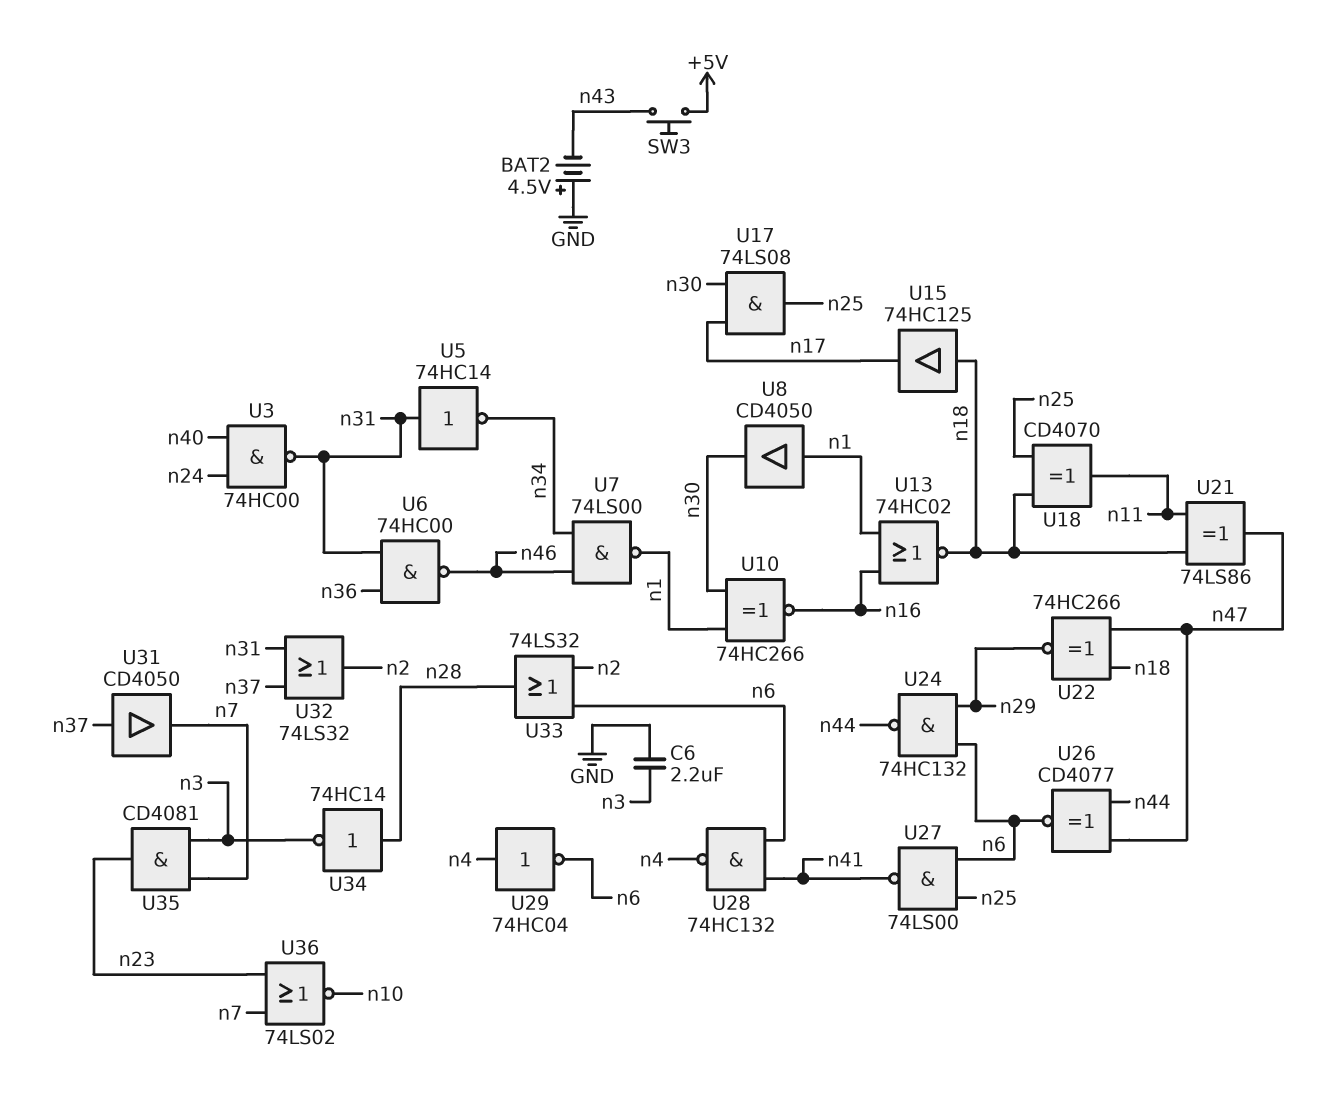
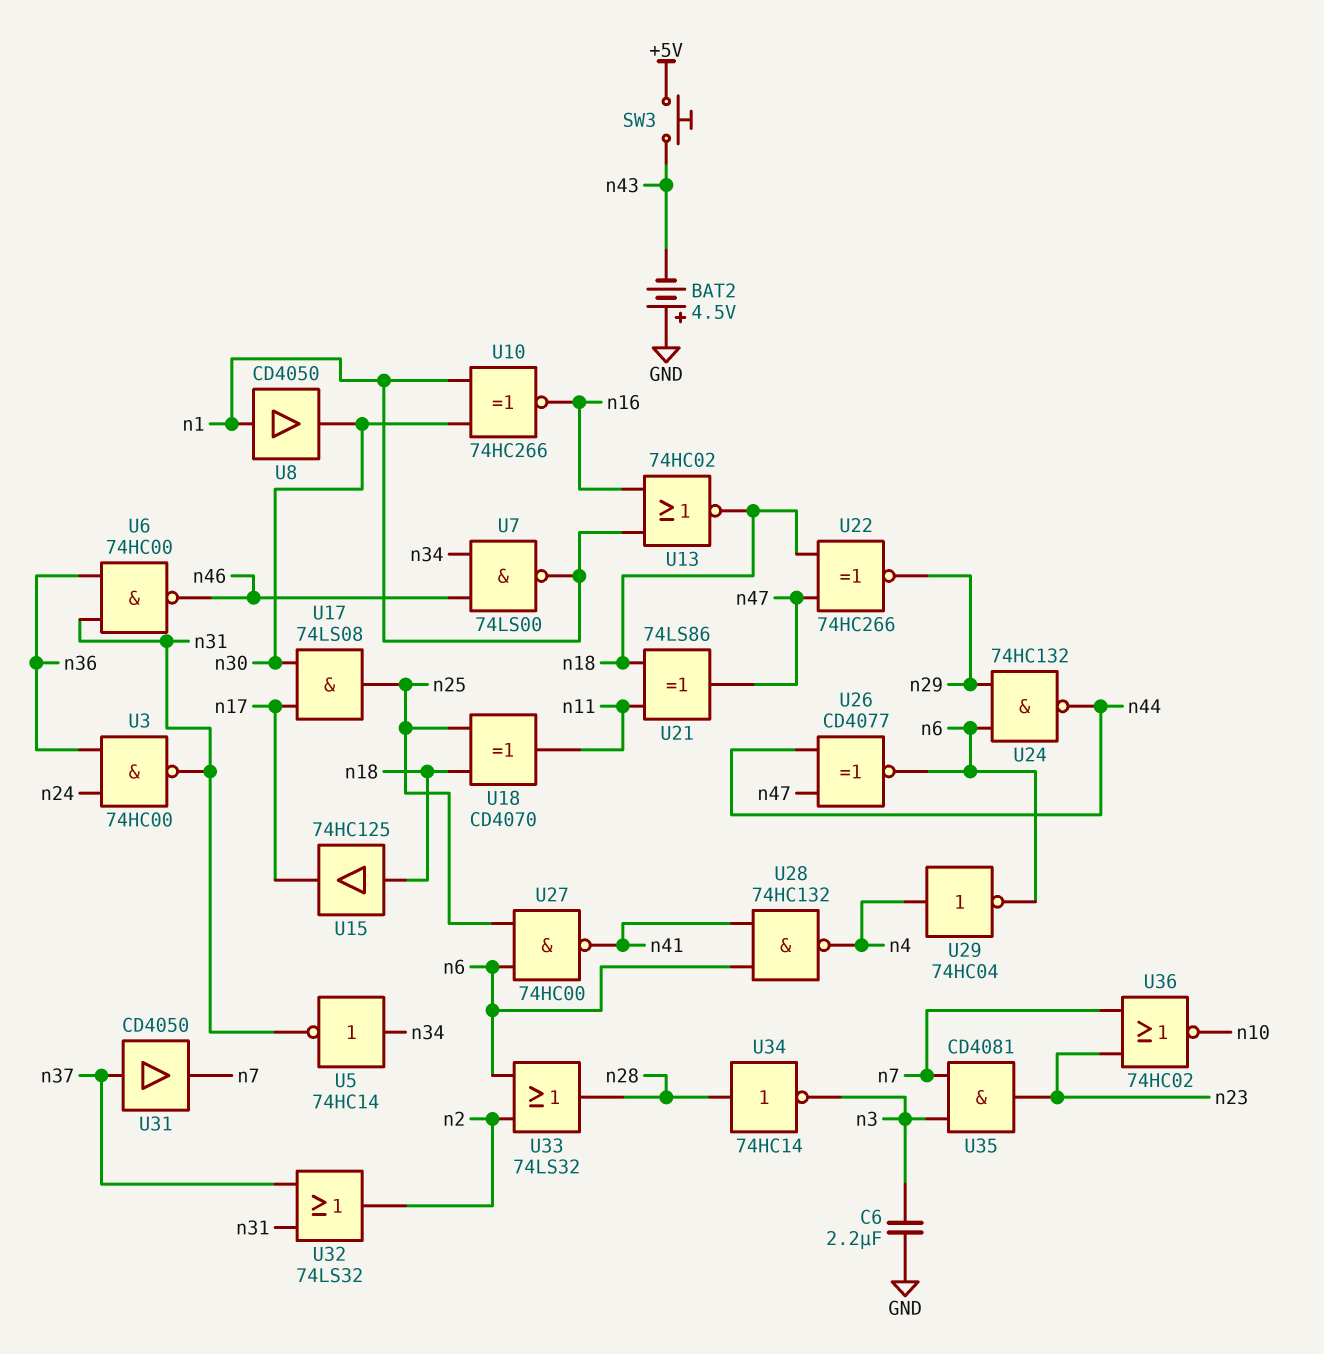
U3: NAND 74HC00 (in n24, in n40, out n31) -> NAND 74HC00 (in n24, in n36, out n31)
U5: NOT 74HC14 (in n31, out n34) -> NOT 74HC14 (in n34, out n31)
U27: NAND 74LS00 (in n6, in n25, out n41) -> NAND 74HC00 (in n6, in n25, out n41)
U36: NOR 74LS02 (in n7, in n23, out n10) -> NOR 74HC02 (in n7, in n23, out n10)

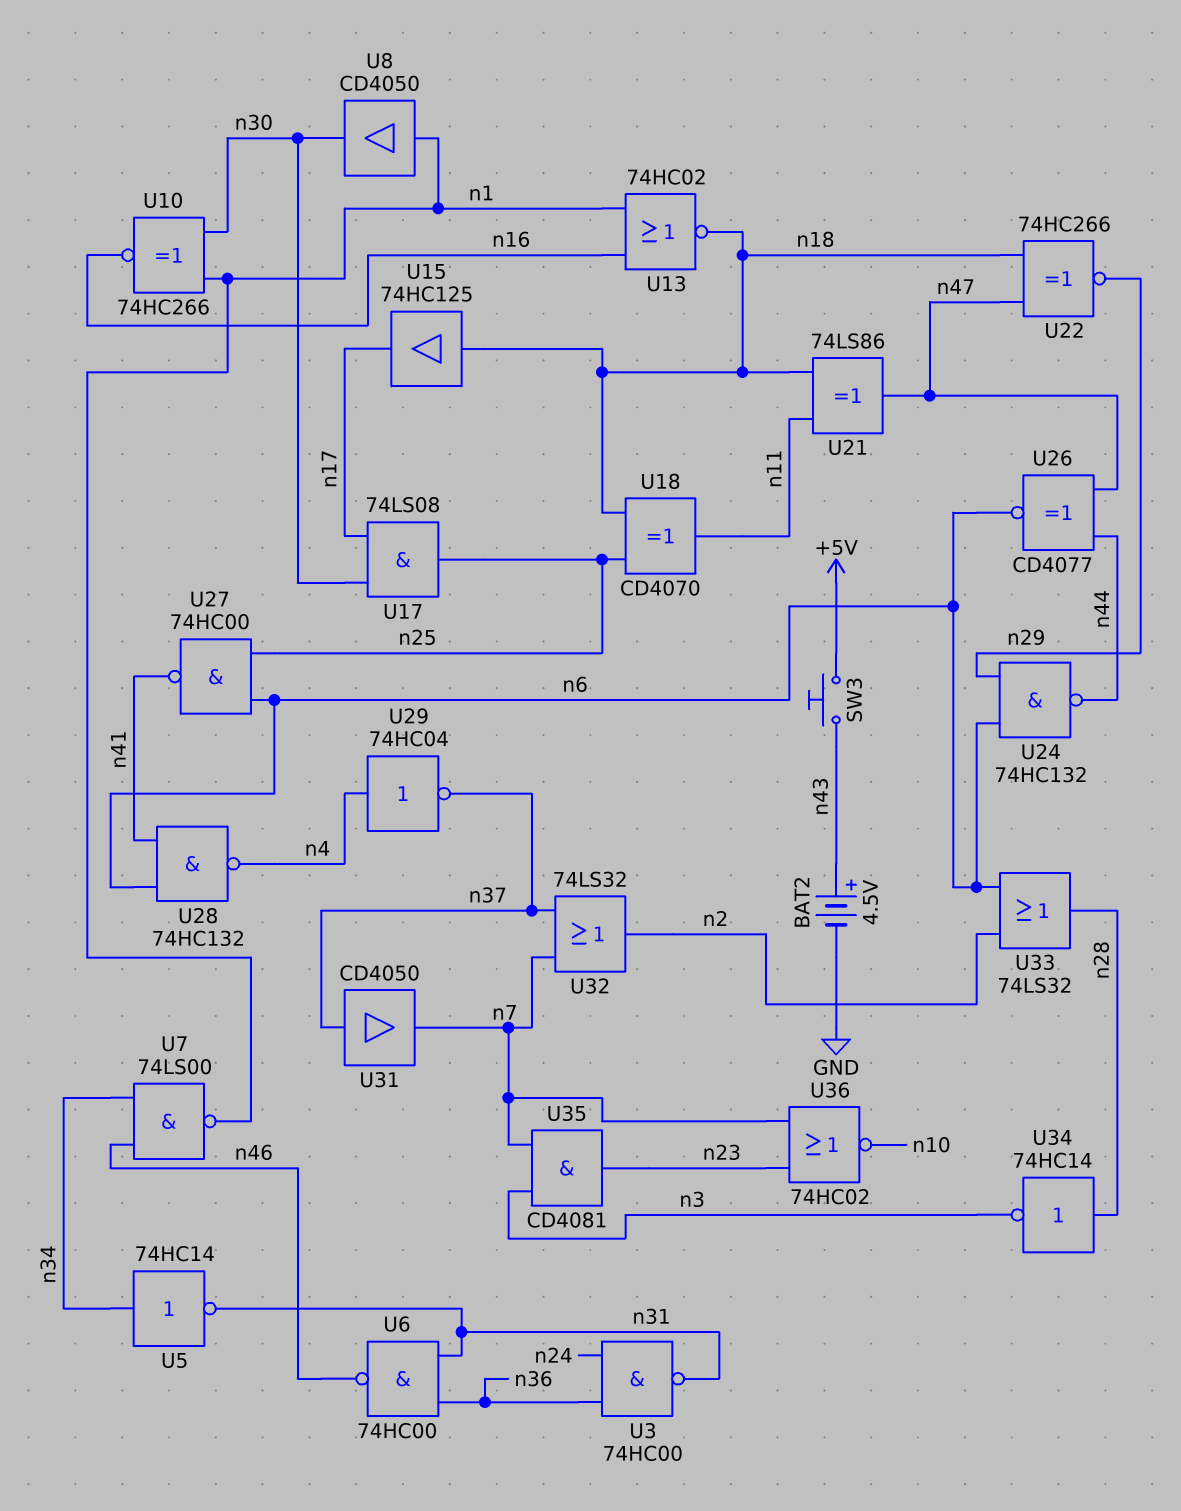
BAT2: 4.5V (plus GND, minus n43) -> 4.5V (plus n43, minus GND)
C6: 2.2uF (GND, n3) -> none
U29: NOT 74HC04 (in n4, out n6) -> NOT 74HC04 (in n4, out n37)
U32: OR 74LS32 (in n31, in n37, out n2) -> OR 74LS32 (in n7, in n37, out n2)

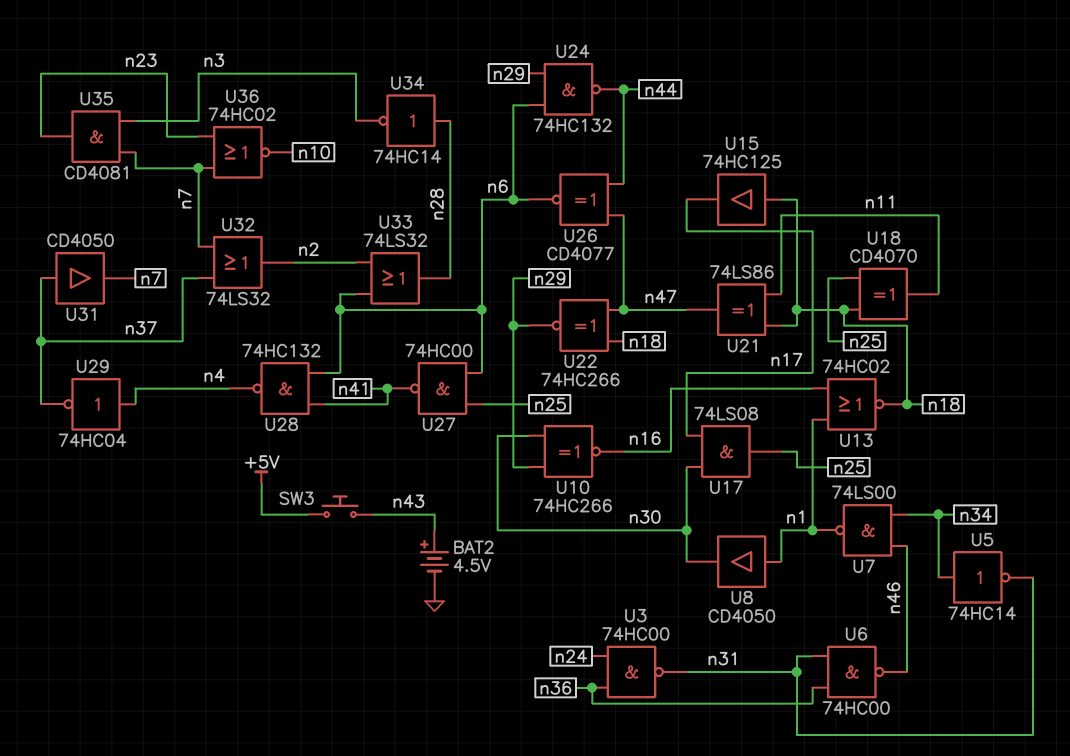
U10: XNOR 74HC266 (in n1, in n30, out n16) -> XNOR 74HC266 (in n29, in n30, out n16)

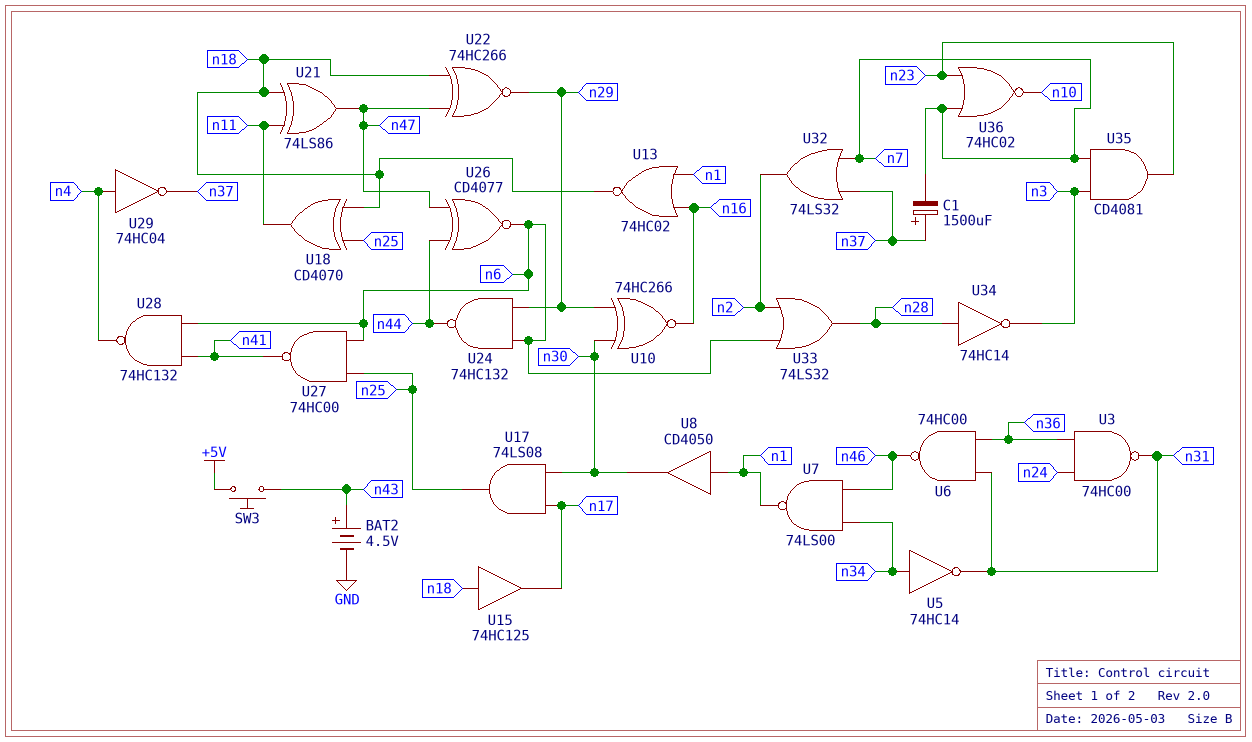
C1: none -> 1500uF (plus n37, minus n7)
U31: buffer CD4050 (in n37, out n7) -> none

